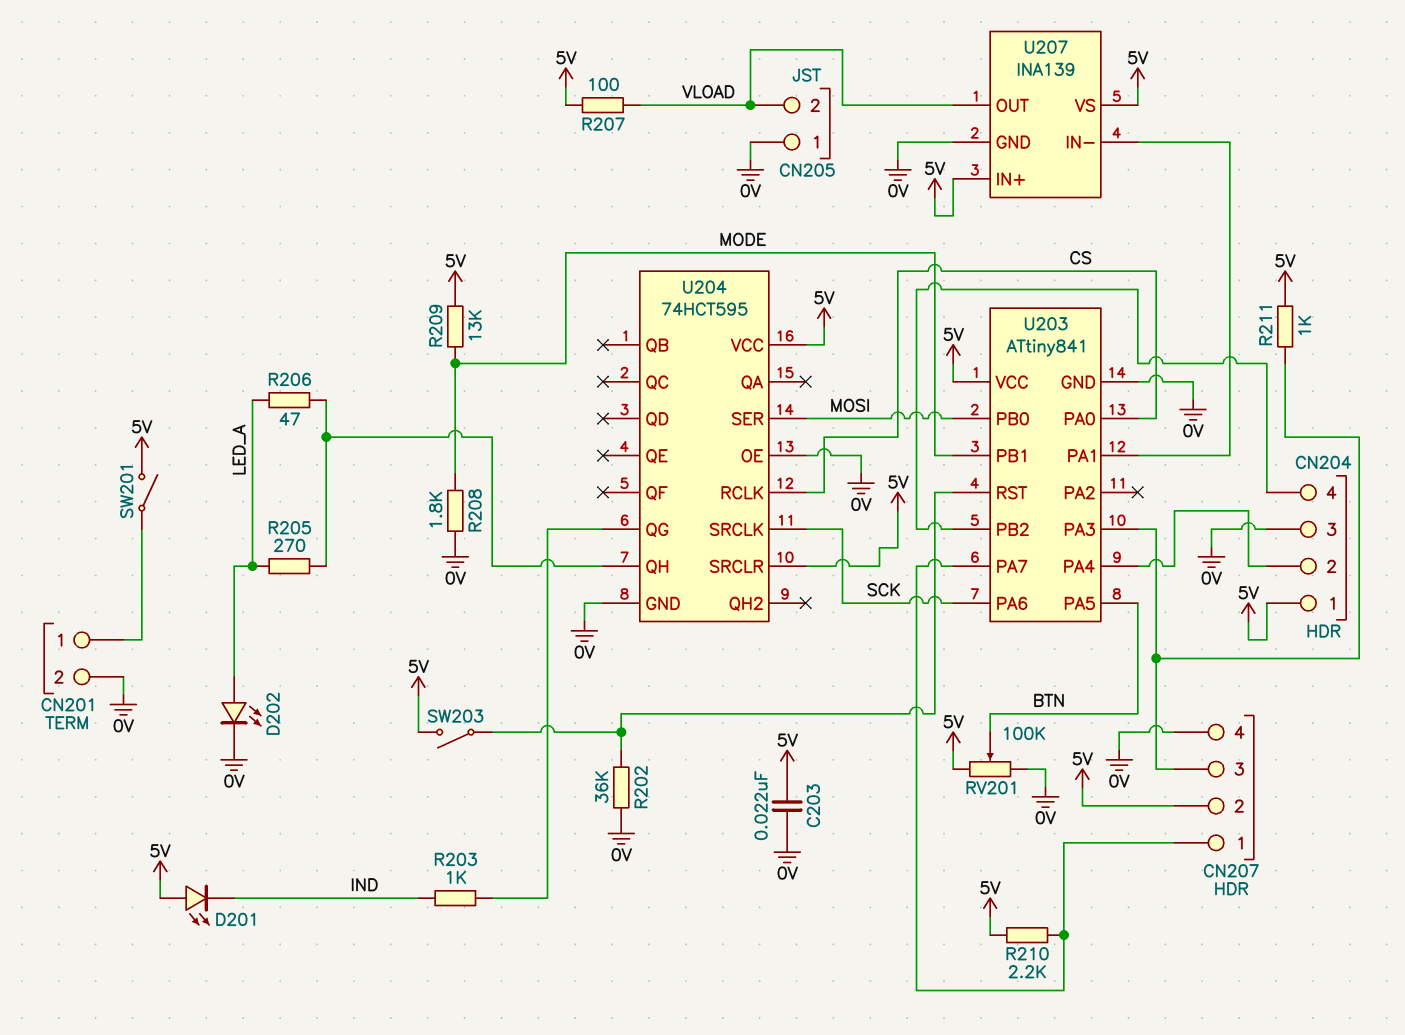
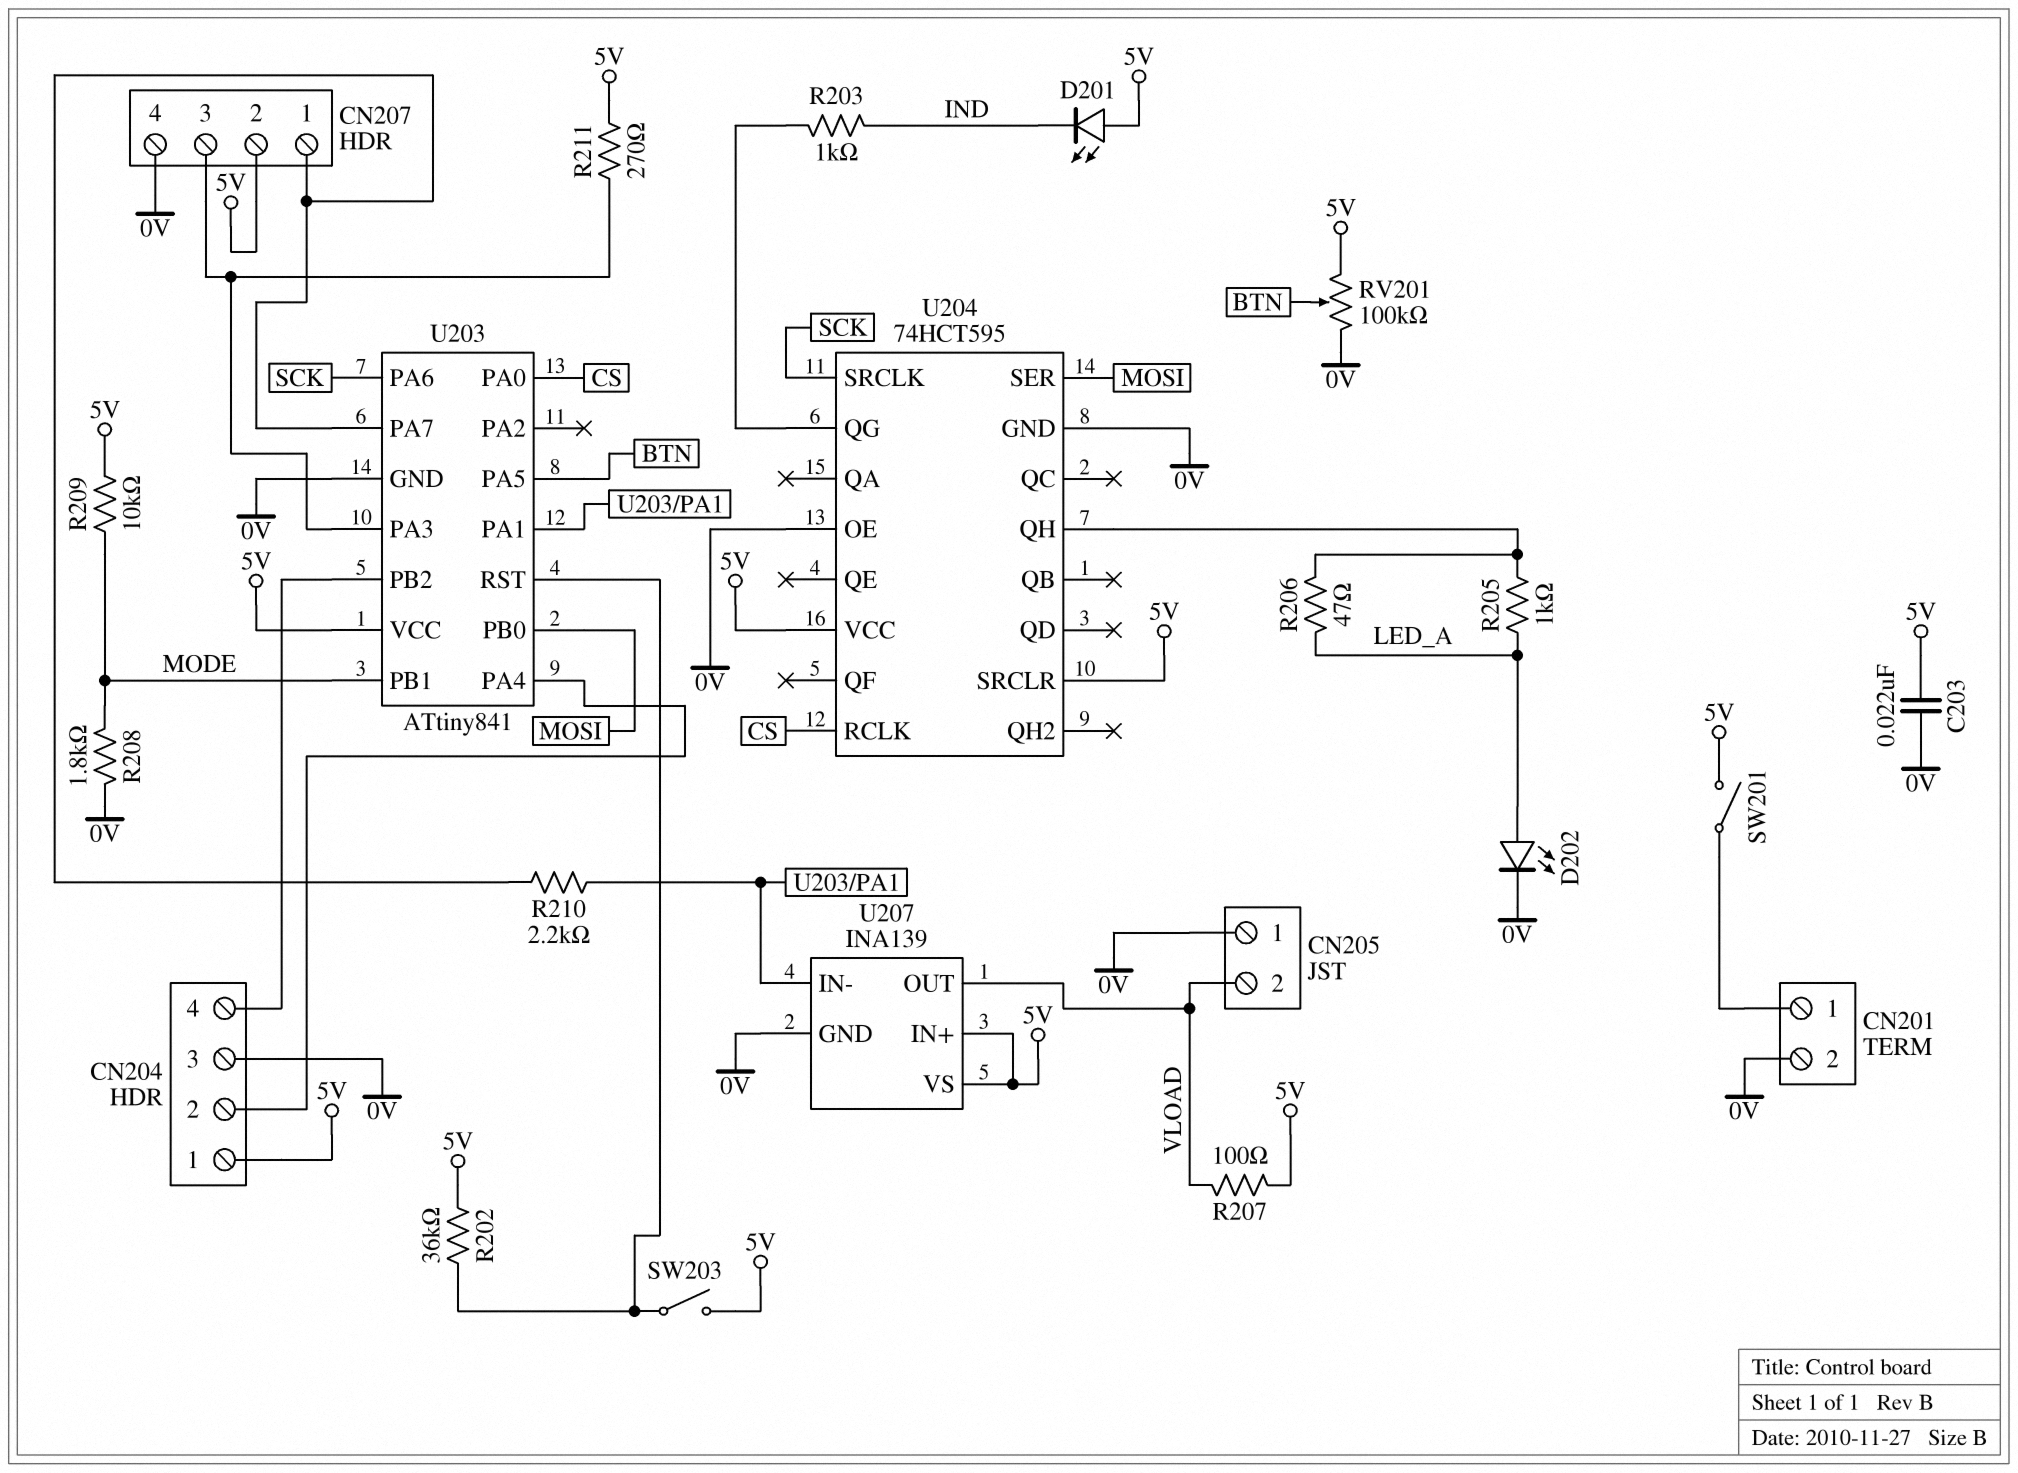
R202: 36k (0V, U203/RST) -> 36k (5V, U203/RST)
R205: 270 (LED_A, U204/QH) -> 1k (LED_A, U204/QH)
R209: 13k (5V, MODE) -> 10k (5V, MODE)
R210: 2.2k (5V, CN207/1) -> 2.2k (CN207/1, U203/PA1)
R211: 1k (5V, CN207/3) -> 270 (5V, CN207/3)

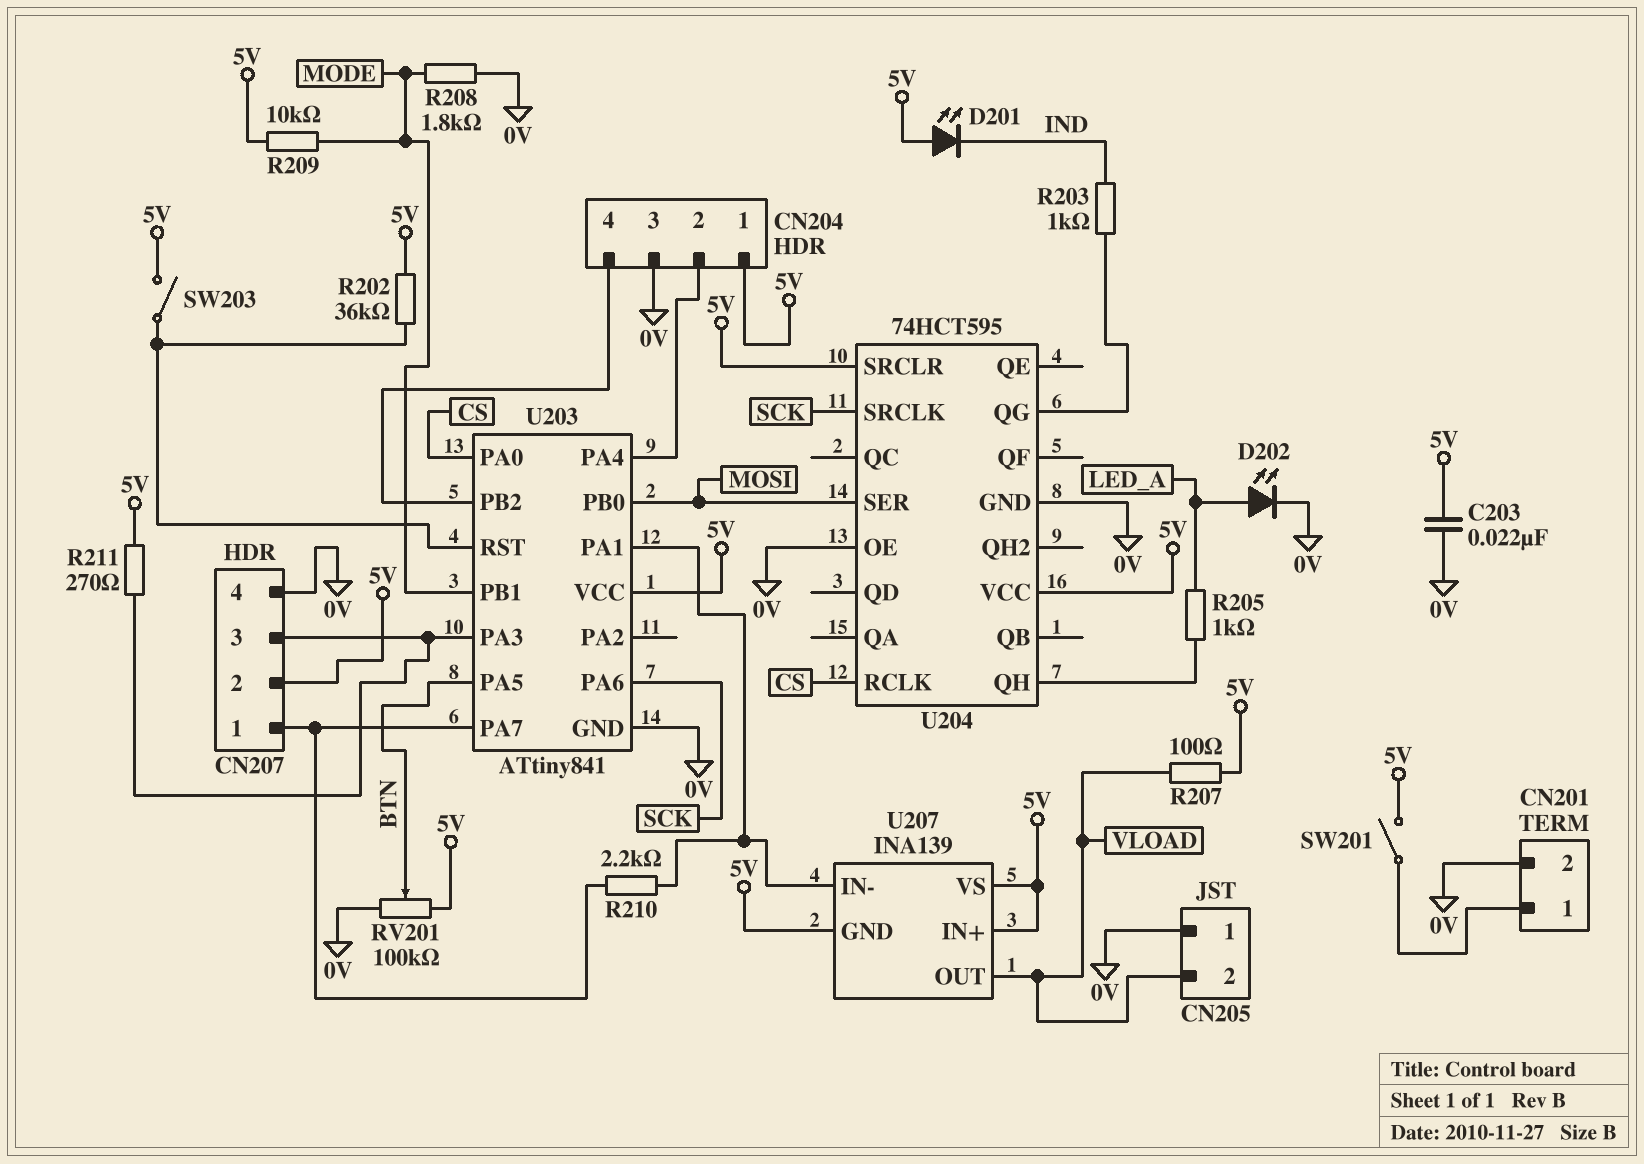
R206: 47 (LED_A, U204/QH) -> none
U207 pin GND: 0V -> 5V

